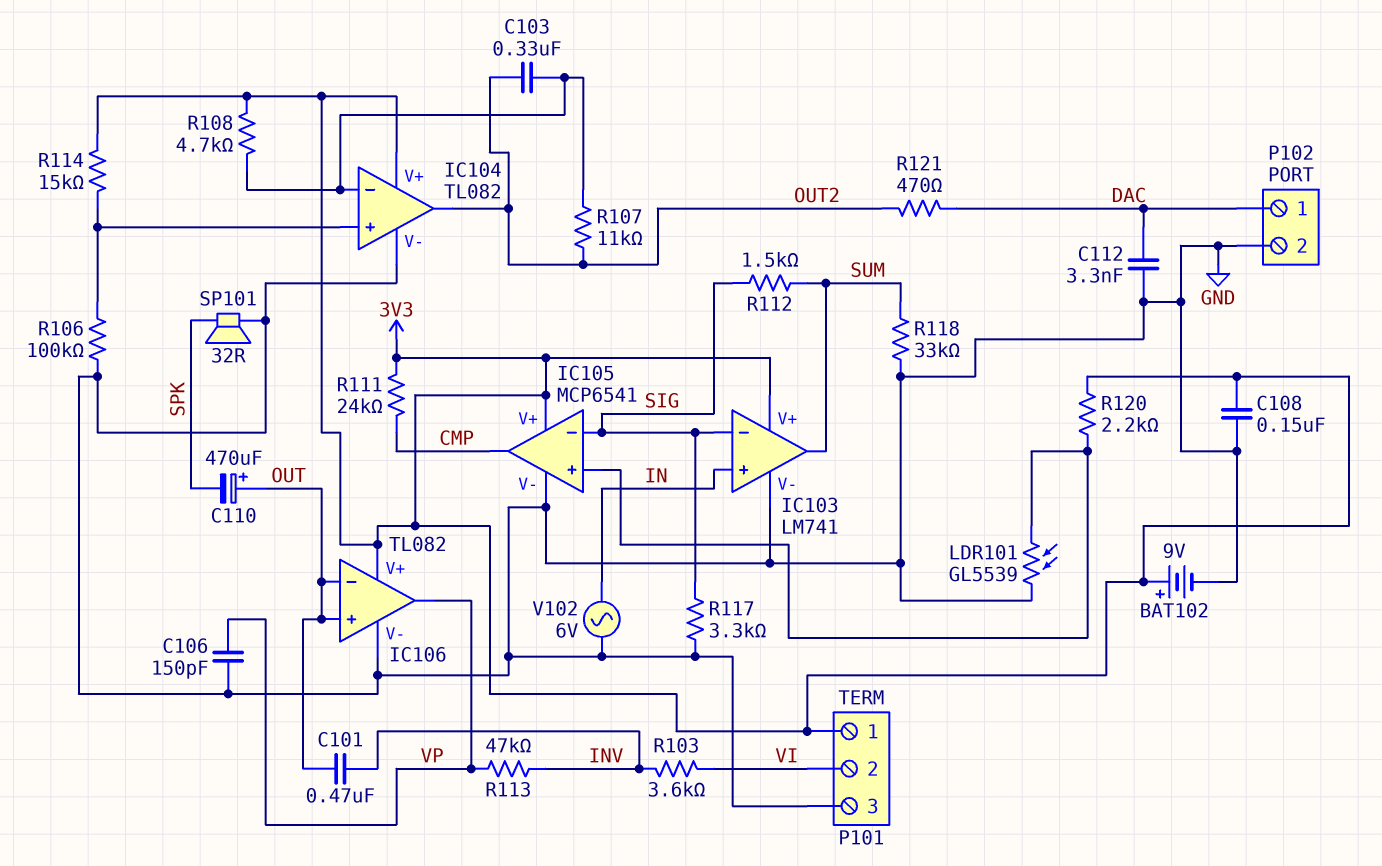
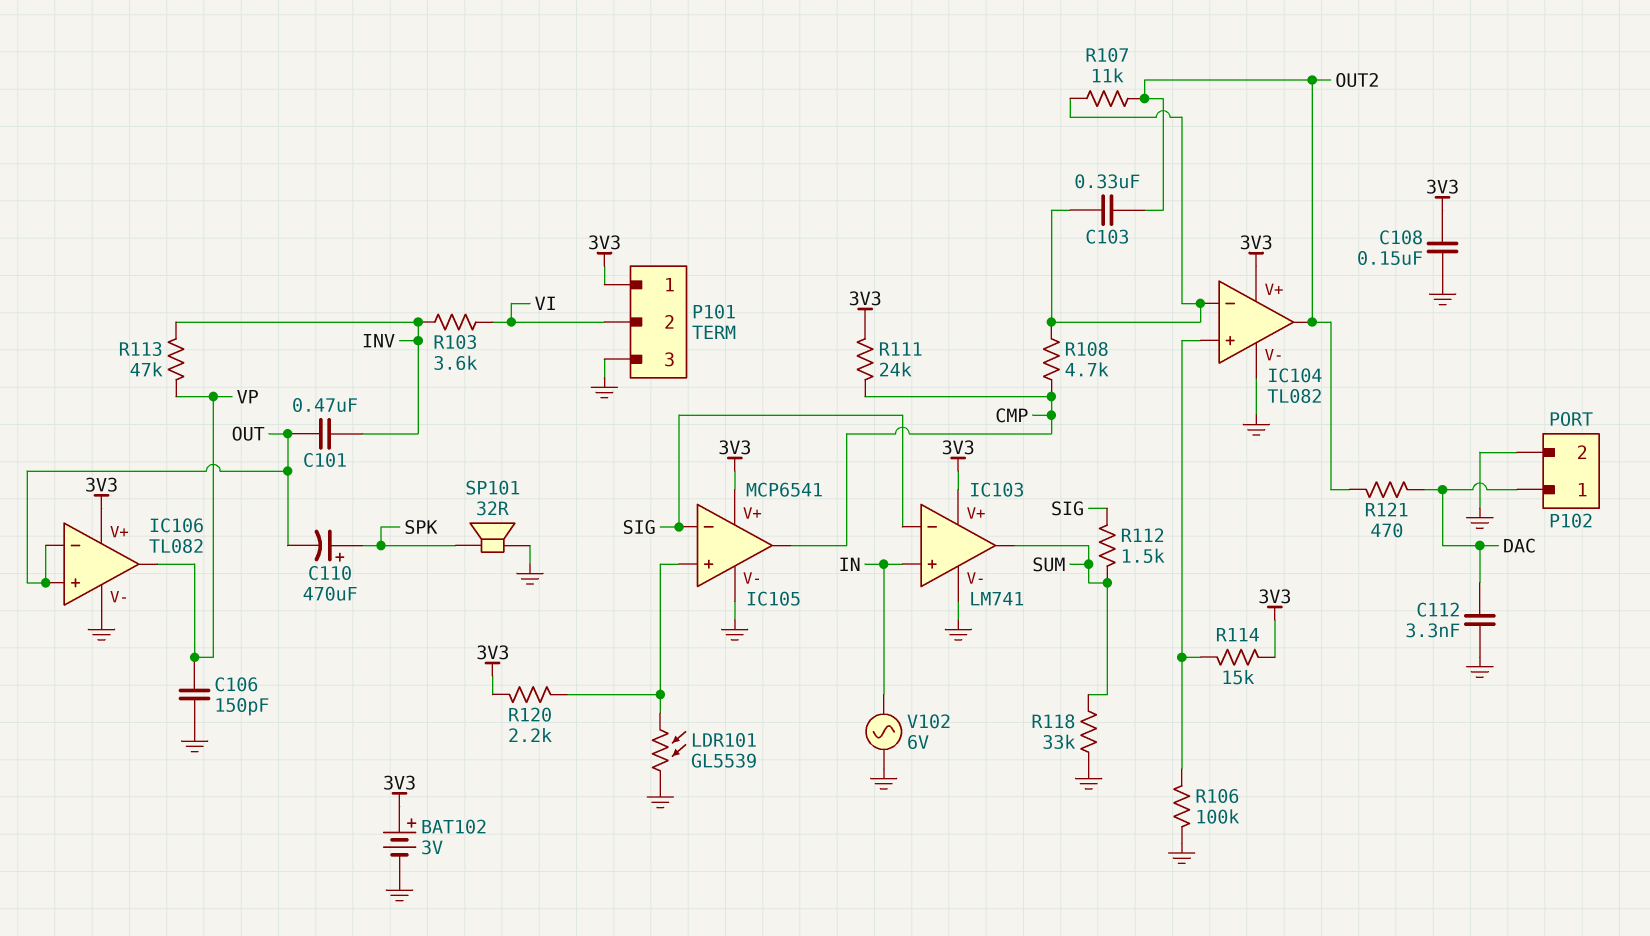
BAT102: 9V (plus 3V3, minus GND) -> 3V (plus 3V3, minus GND)
C110: 470uF (plus OUT, minus SPK) -> 470uF (plus SPK, minus OUT)
R108: 4.7k (3V3, IC104/in-) -> 4.7k (CMP, IC104/in-)
R117: 3.3k (GND, SIG) -> none

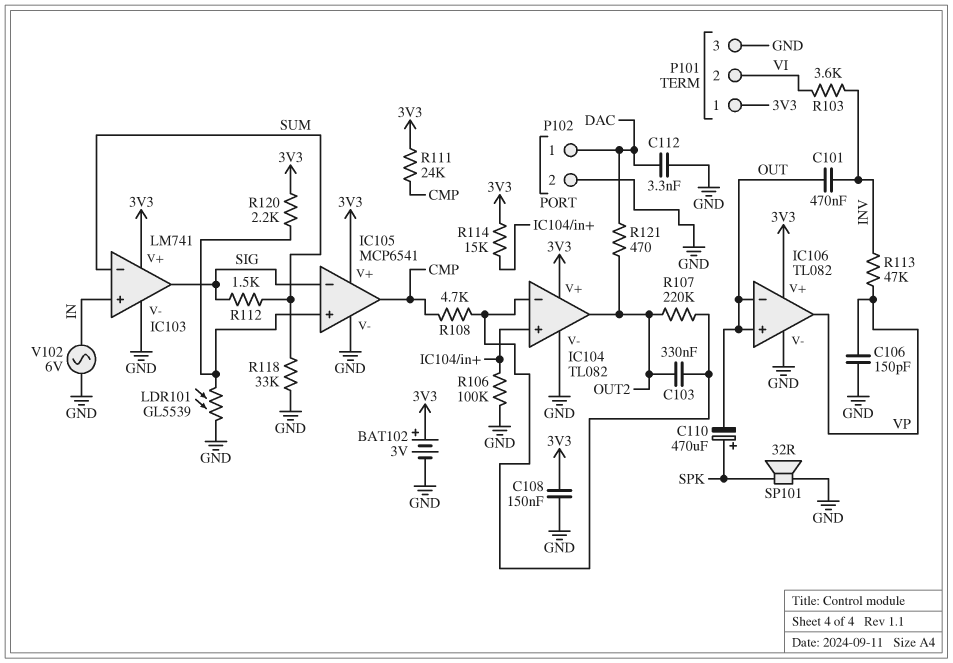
IC103 pin in-: SIG -> SUM
IC103 pin out: SUM -> SIG
R107: 11k (IC104/in-, OUT2) -> 220k (IC104/in-, OUT2)

